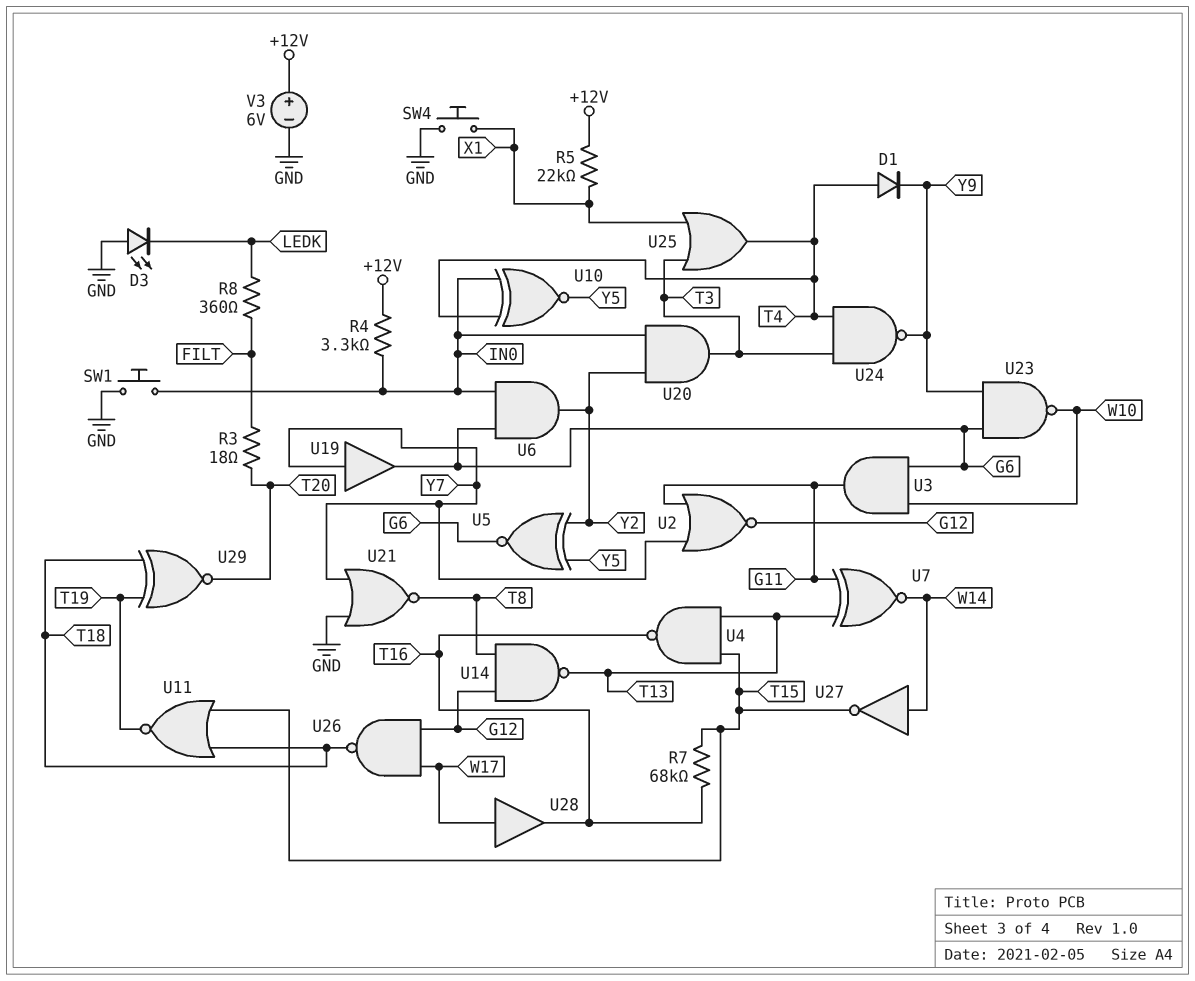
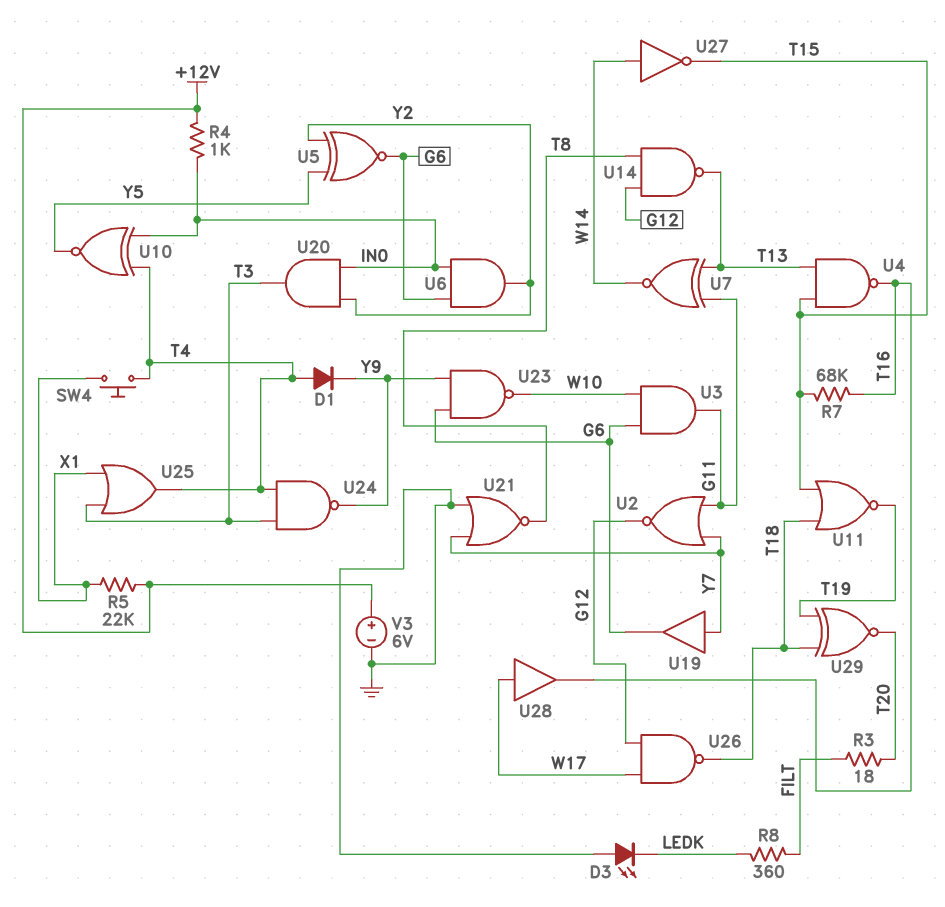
R4: 3.3k (+12V, IN0) -> 1k (+12V, IN0)
SW1: button (GND, IN0) -> none
SW4: button (GND, X1) -> button (T4, X1)

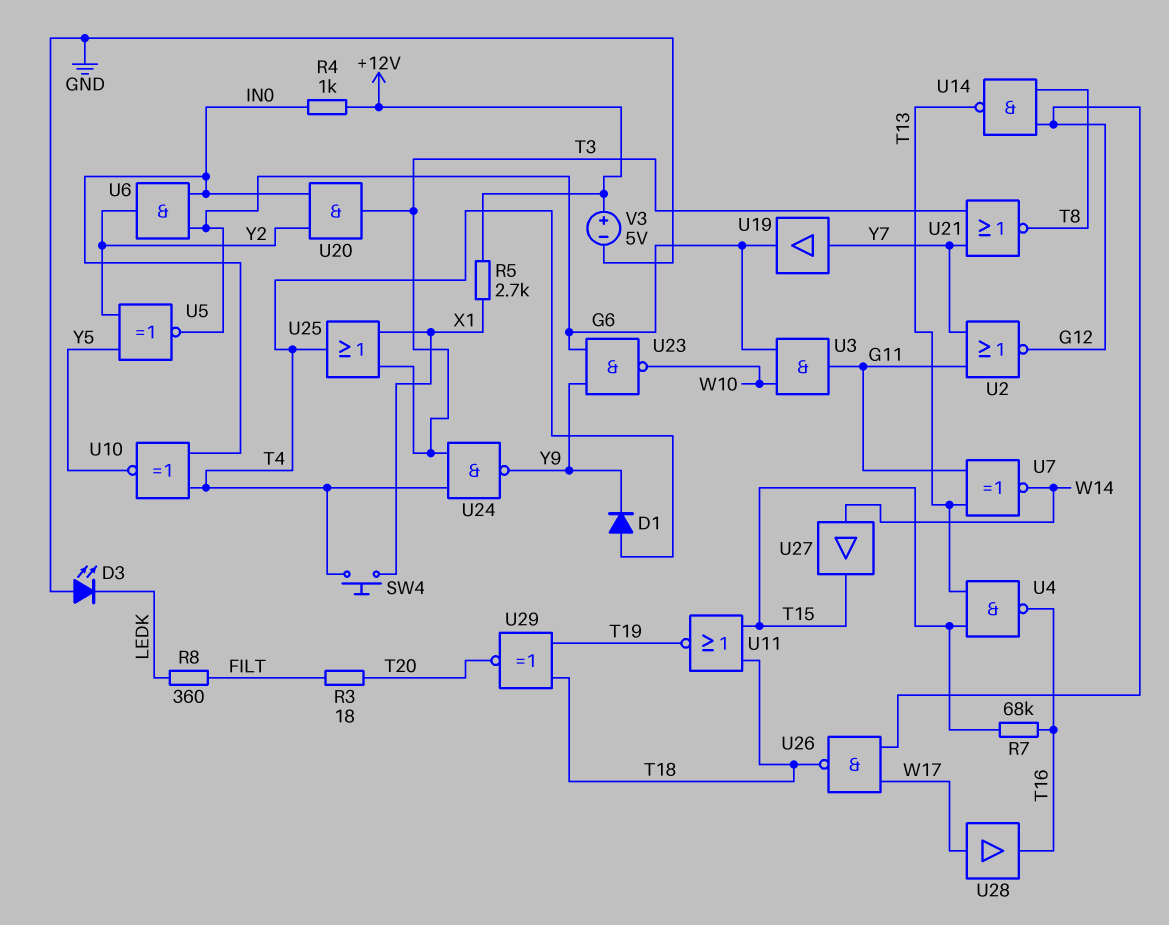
R5: 22k (+12V, X1) -> 2.7k (+12V, X1)
U21: NOR (in GND, in Y7, out T8) -> NOR (in T3, in Y7, out T8)
U27: NOT (in W14, out T15) -> buffer (in W14, out T15)
V3: 6V (plus +12V, minus GND) -> 5V (plus +12V, minus GND)

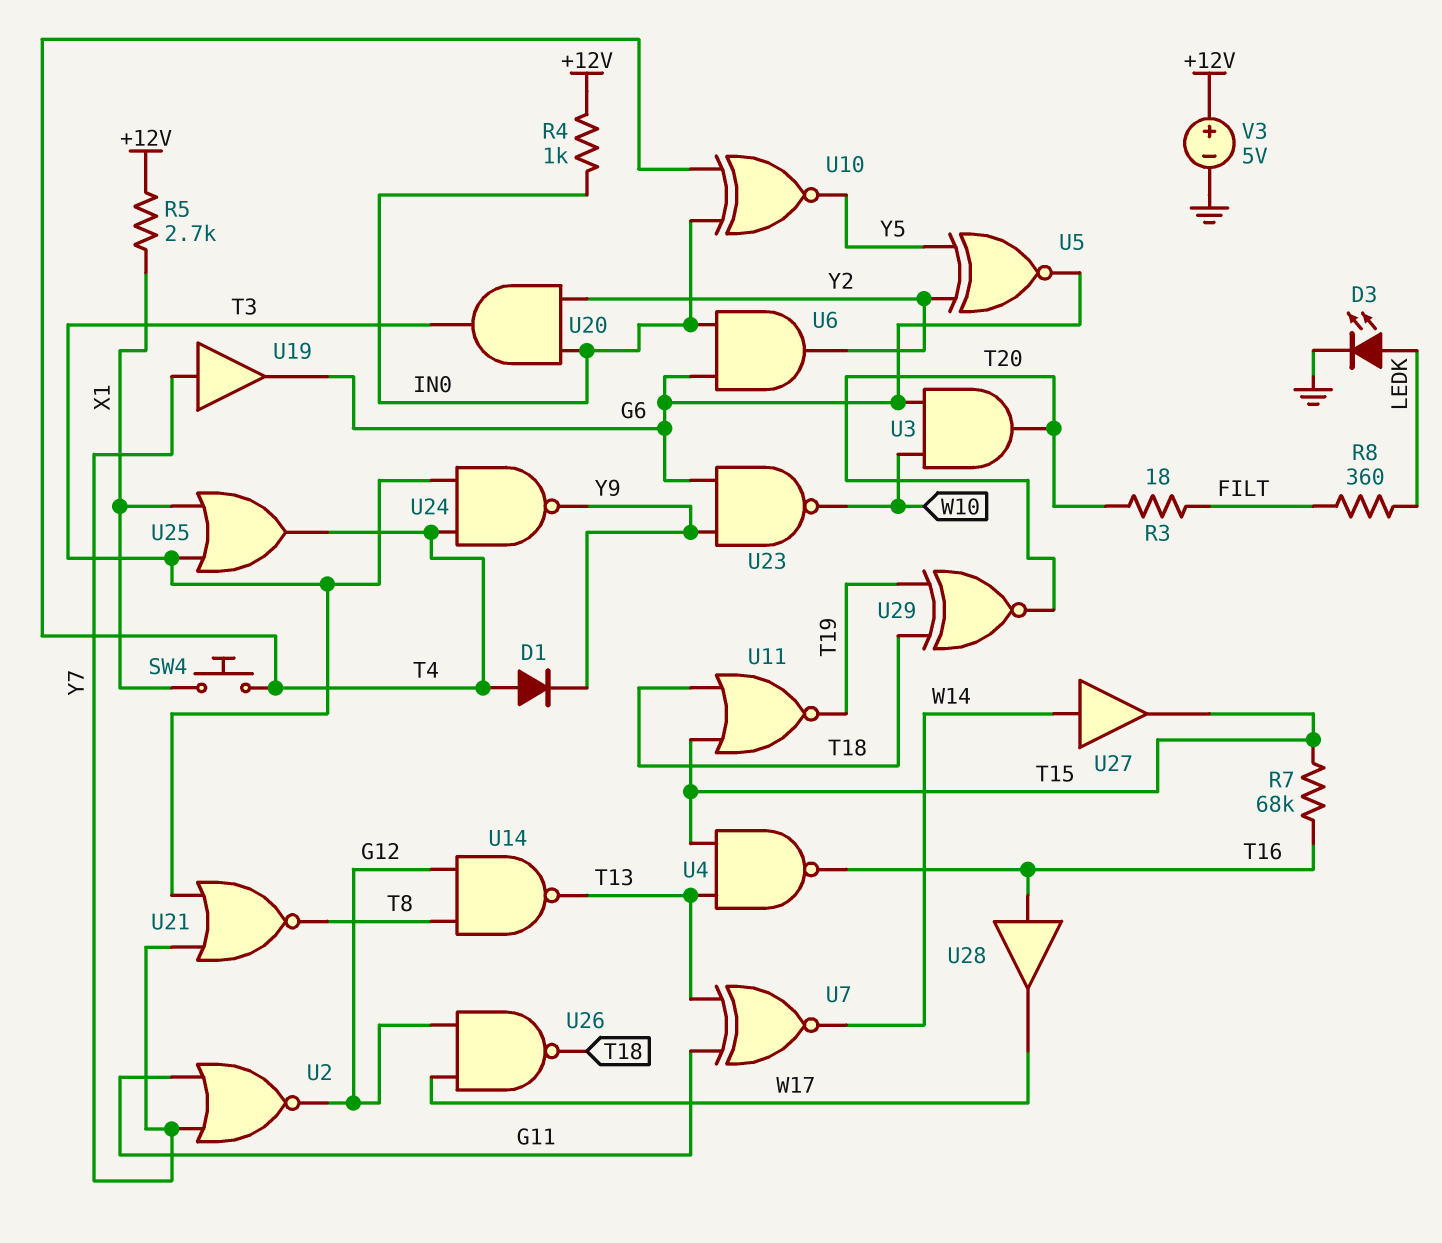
D3: LED (A GND, K LEDK) -> LED (A LEDK, K GND)
U3: AND (in G6, in W10, out G11) -> AND (in G6, in W10, out T20)
U28: buffer (in W17, out T16) -> buffer (in T16, out W17)

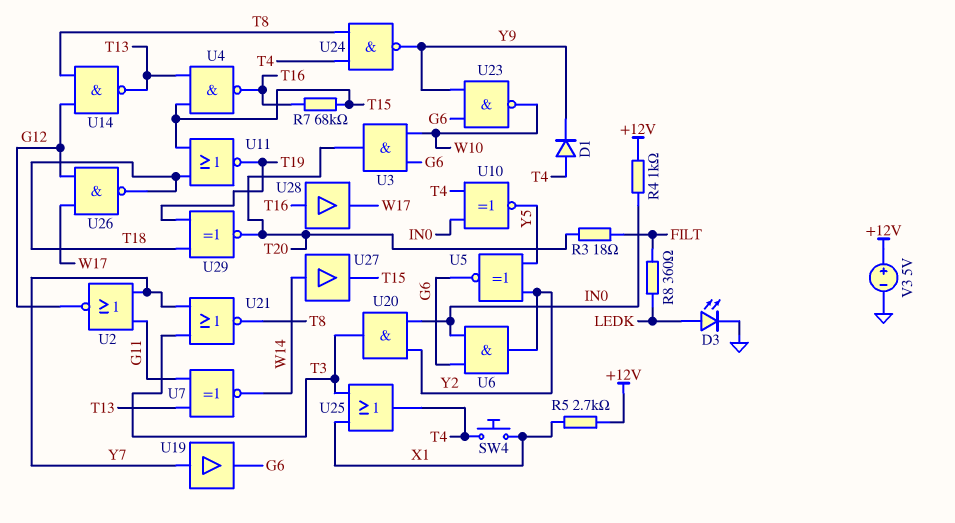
U24: NAND (in T3, in T4, out Y9) -> NAND (in T4, in T8, out Y9)

